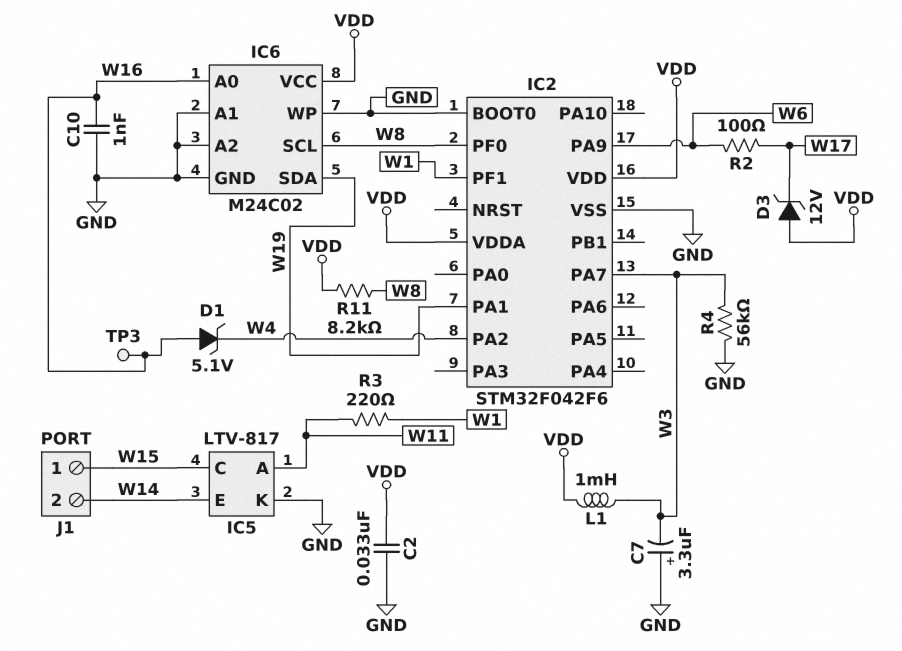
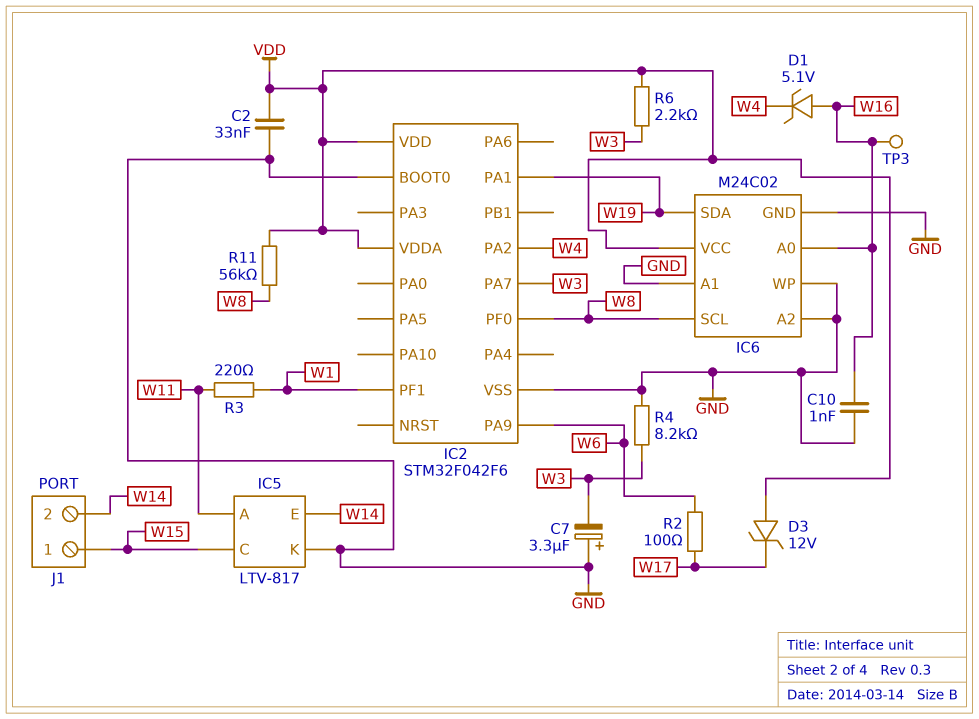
L1: 1mH (VDD, W3) -> none
R4: 56k (GND, W3) -> 8.2k (GND, W3)
R6: none -> 2.2k (VDD, W3)
R11: 8.2k (VDD, W8) -> 56k (VDD, W8)

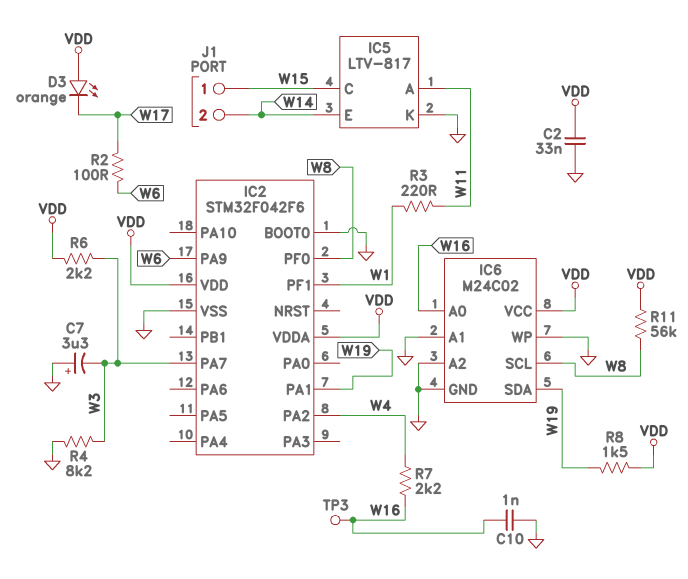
D1: zener 5.1V (A W16, K W4) -> none
D3: zener 12V (A VDD, K W17) -> LED orange (A VDD, K W17)
R7: none -> 2.2k (W4, W16)
R8: none -> 1.5k (VDD, W19)

